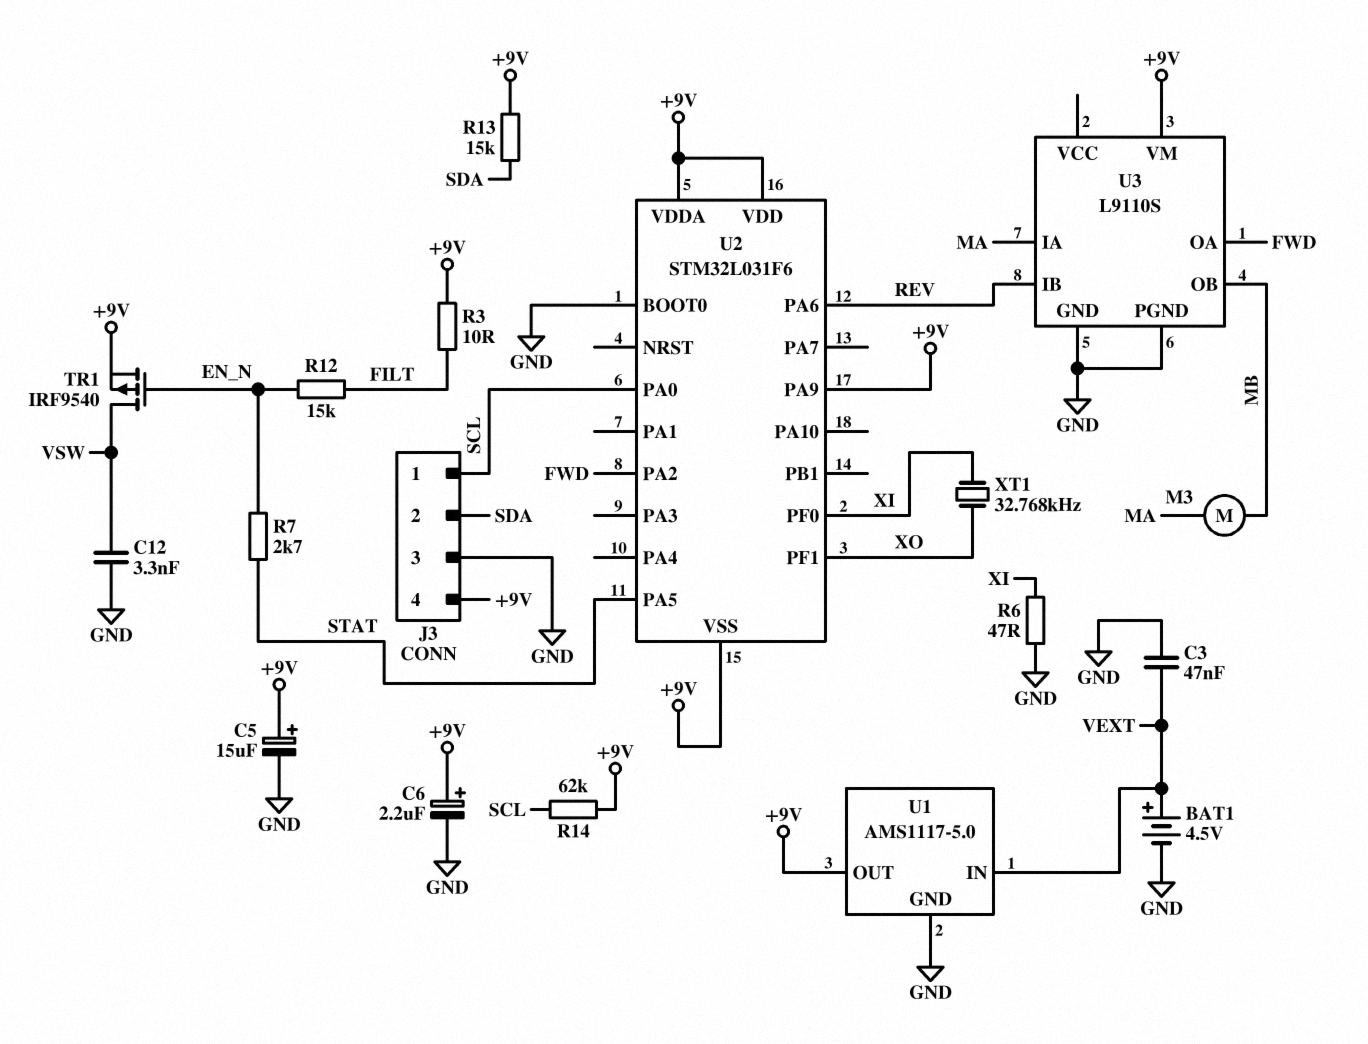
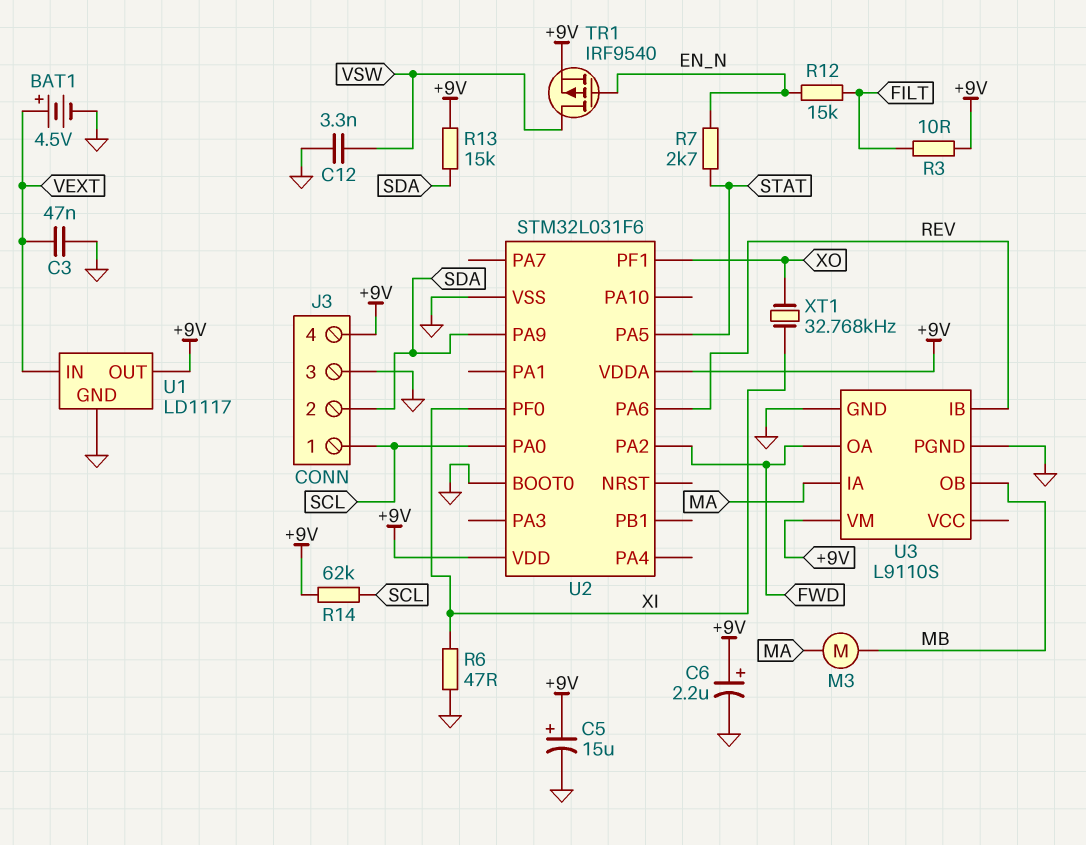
U1: AMS1117-5.0 -> LD1117
U2 pin PA9: +9V -> SDA
U2 pin VSS: +9V -> GND

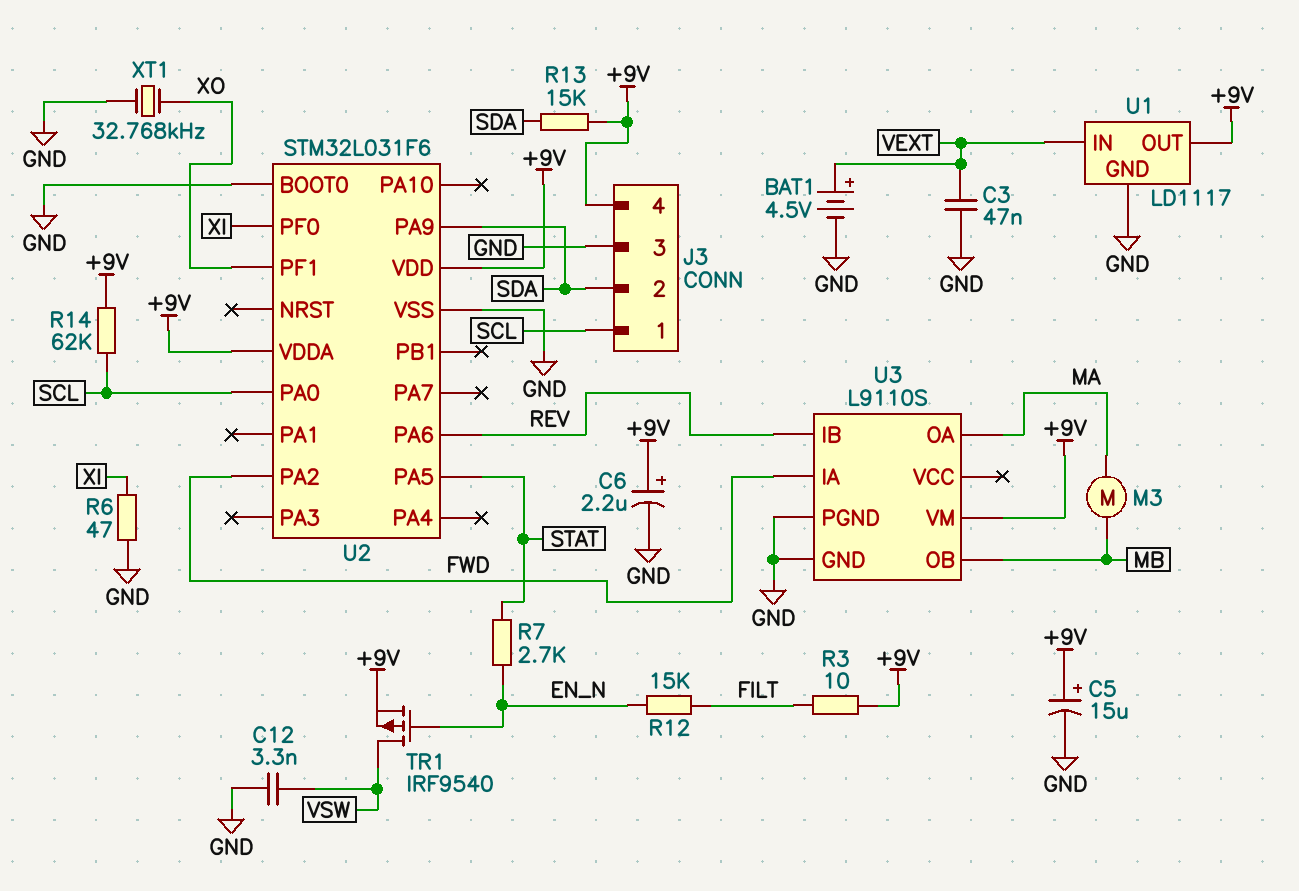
U3 pin IA: MA -> FWD
U3 pin OA: FWD -> MA
XT1: 32.768kHz (XI, XO) -> 32.768kHz (GND, XO)

